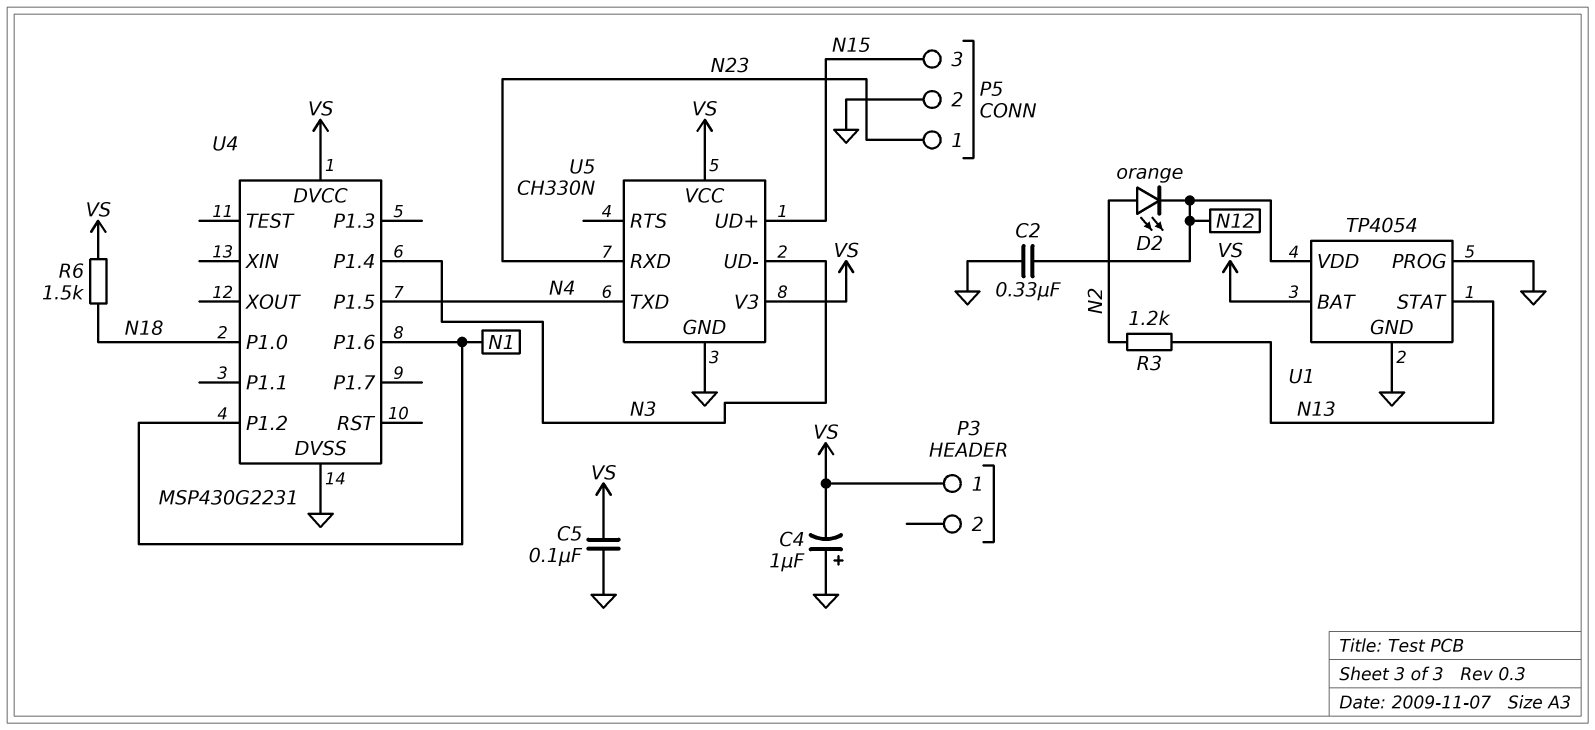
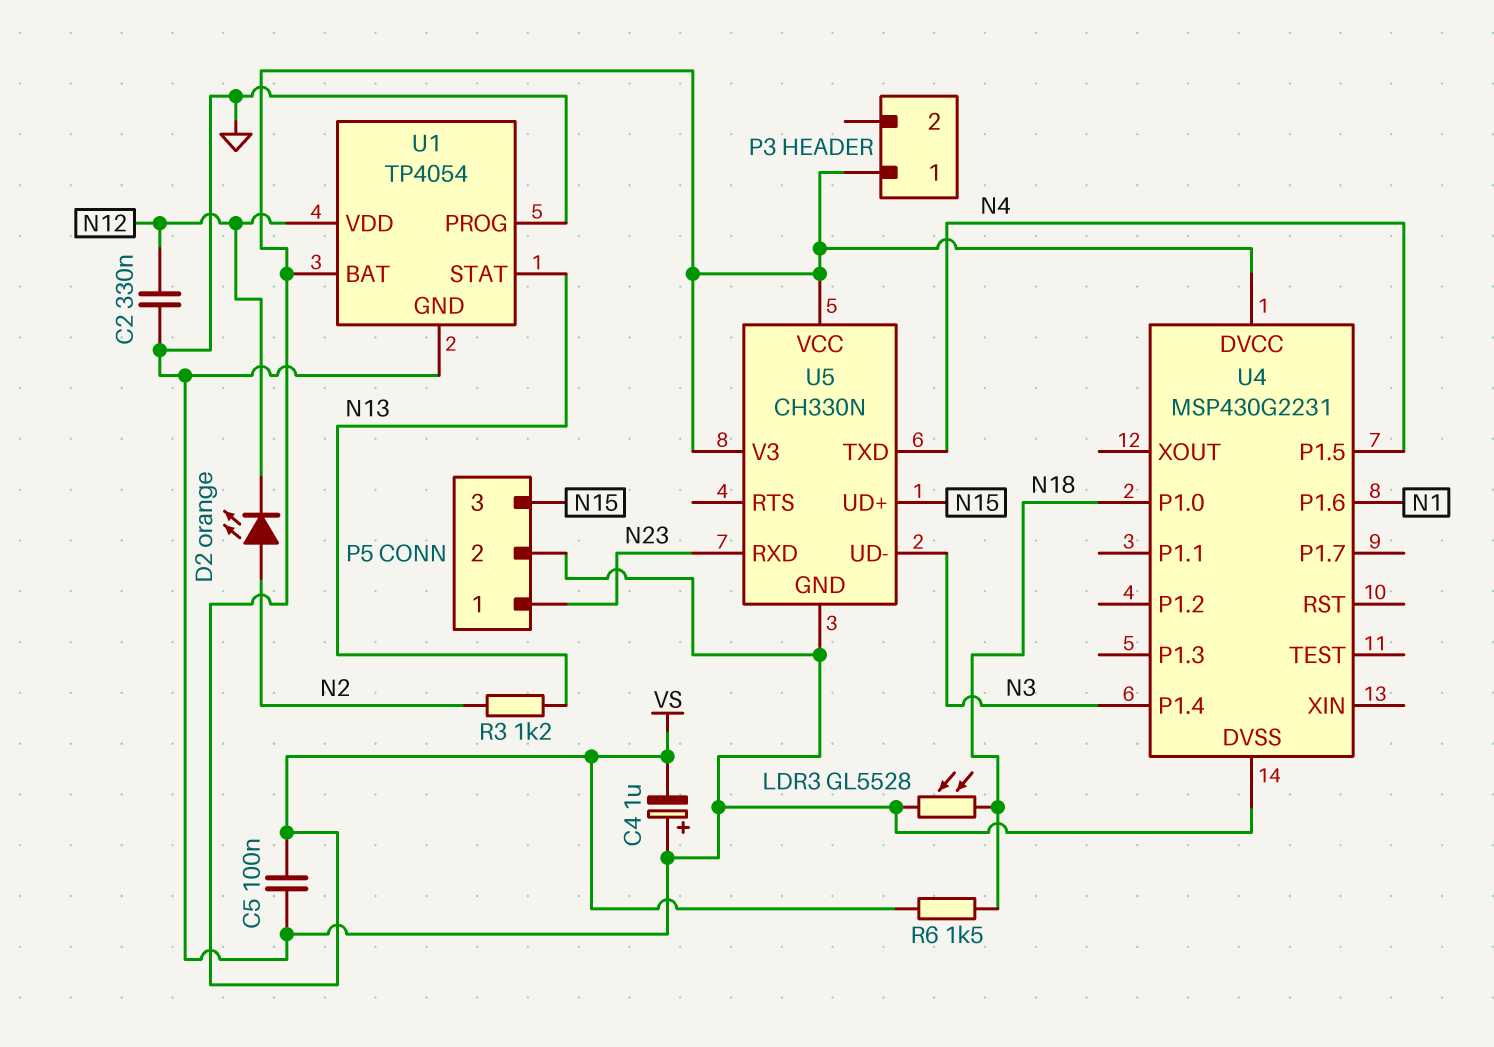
LDR3: none -> GL5528 (GND, N18)
U4 pin P1.2: N1 -> none

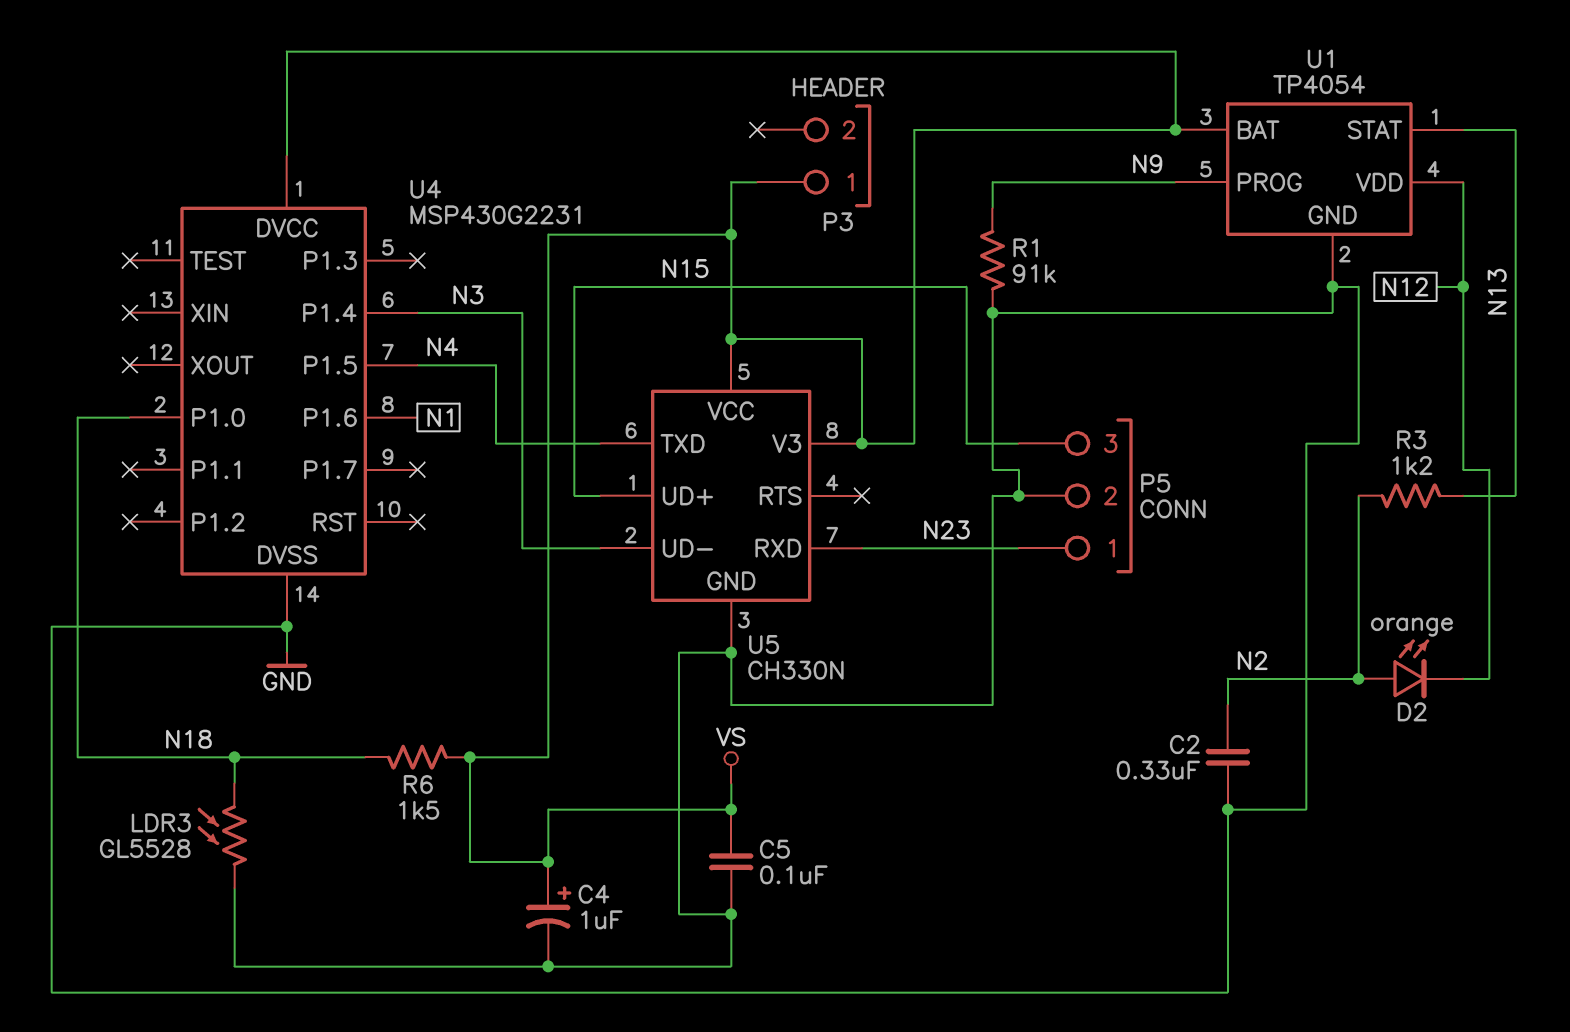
C2: 330nF (GND, N12) -> 330nF (GND, N2)
C4: 1uF (plus GND, minus VS) -> 1uF (plus VS, minus GND)
R1: none -> 91k (GND, N9)
U1 pin PROG: GND -> N9

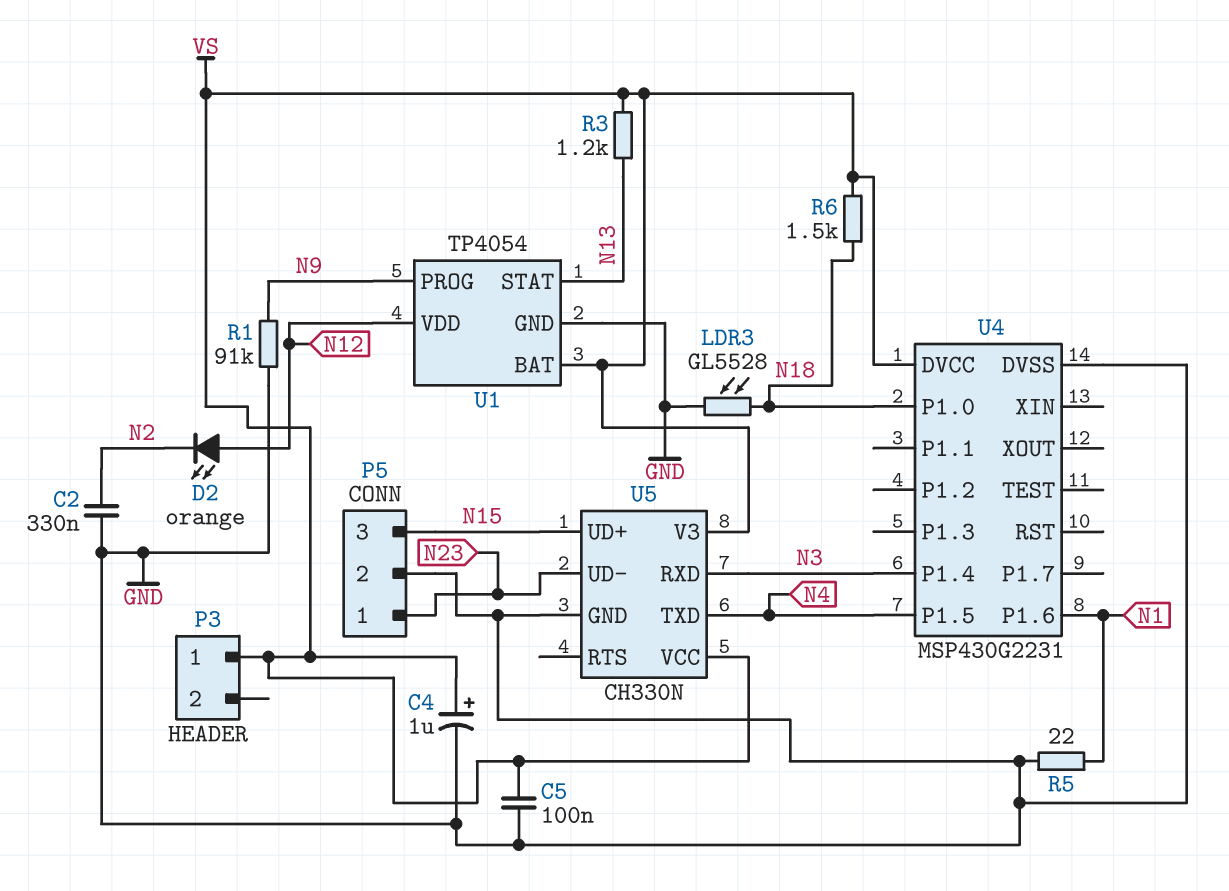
D2: LED orange (A N2, K N12) -> LED orange (A N12, K N2)
R3: 1.2k (N2, N13) -> 1.2k (N13, VS)
R5: none -> 22 (GND, N1)
U5 pin RXD: N23 -> N3
U5 pin UD-: N3 -> N23

